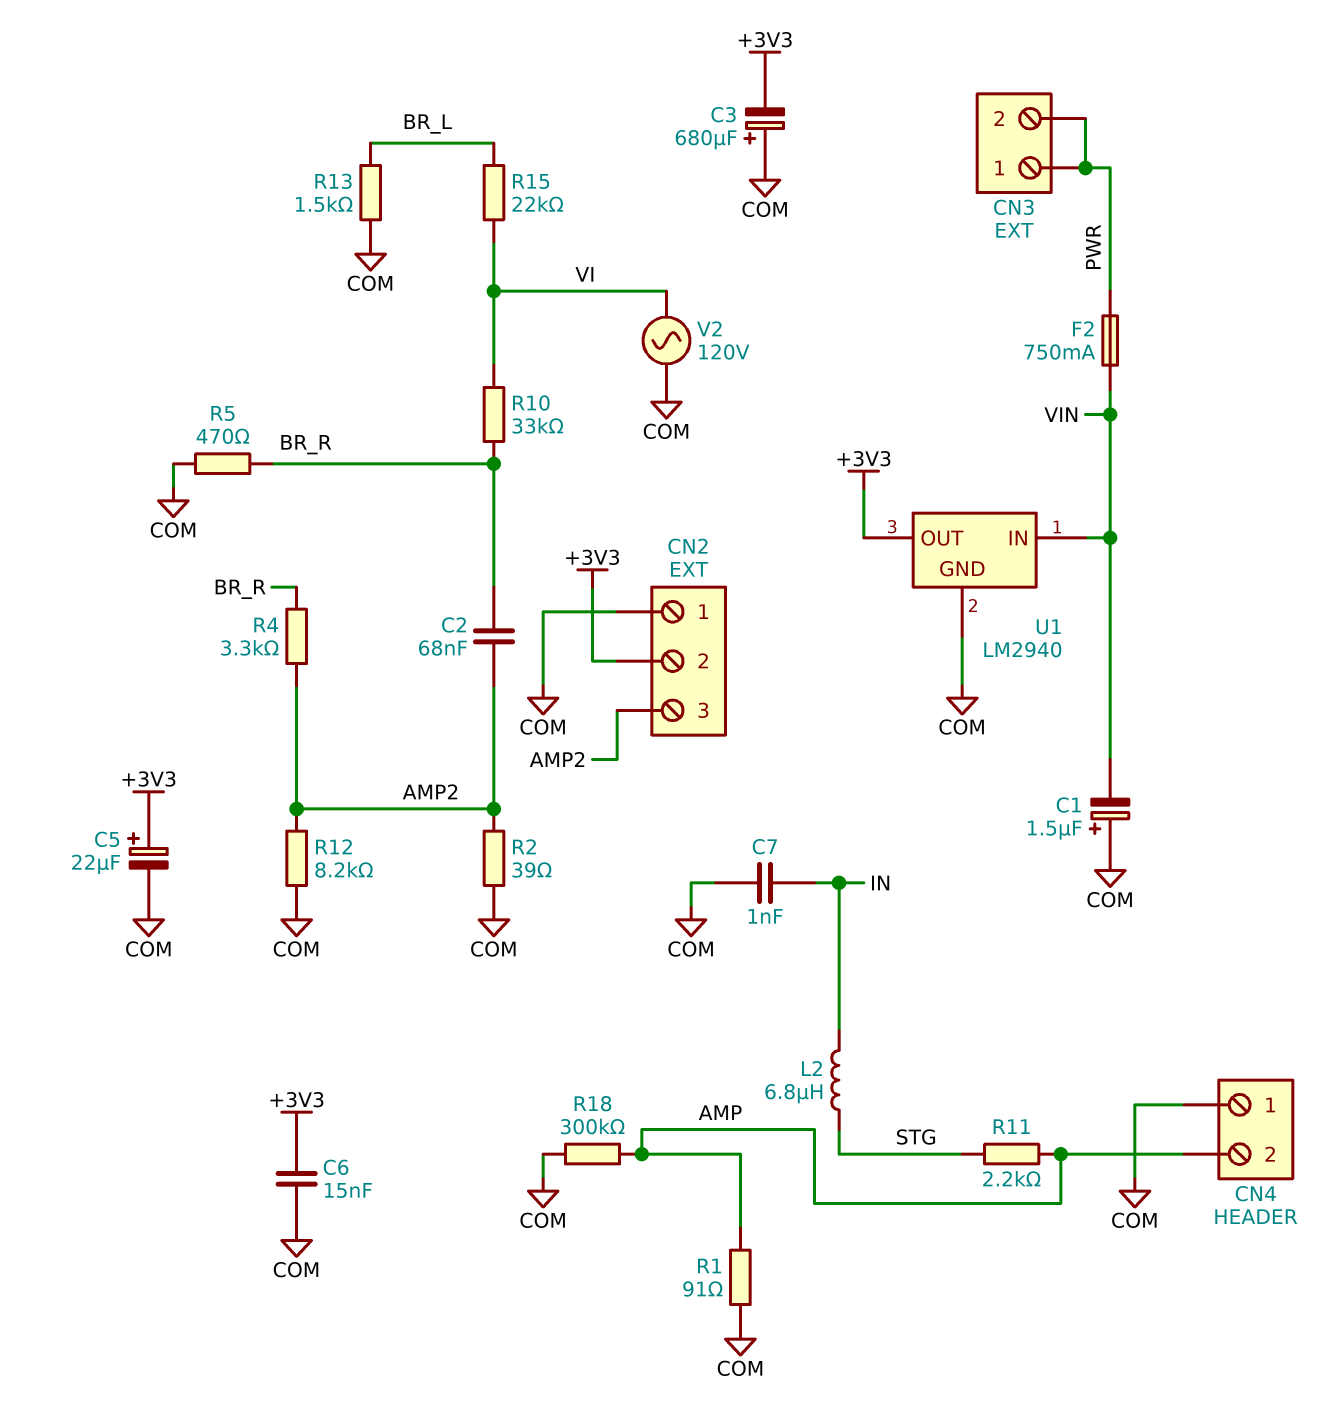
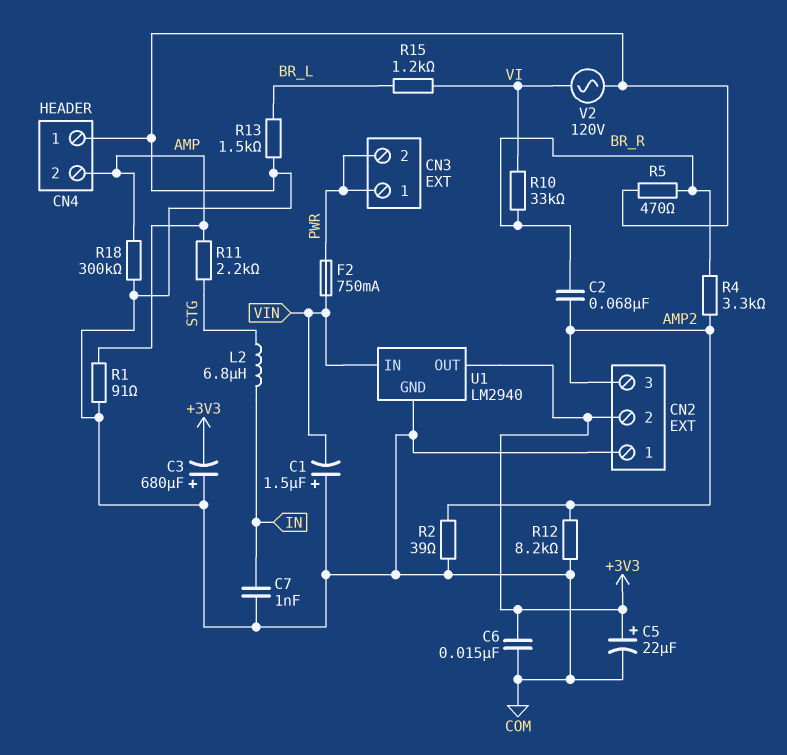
R15: 22k (BR_L, VI) -> 1.2k (BR_L, VI)

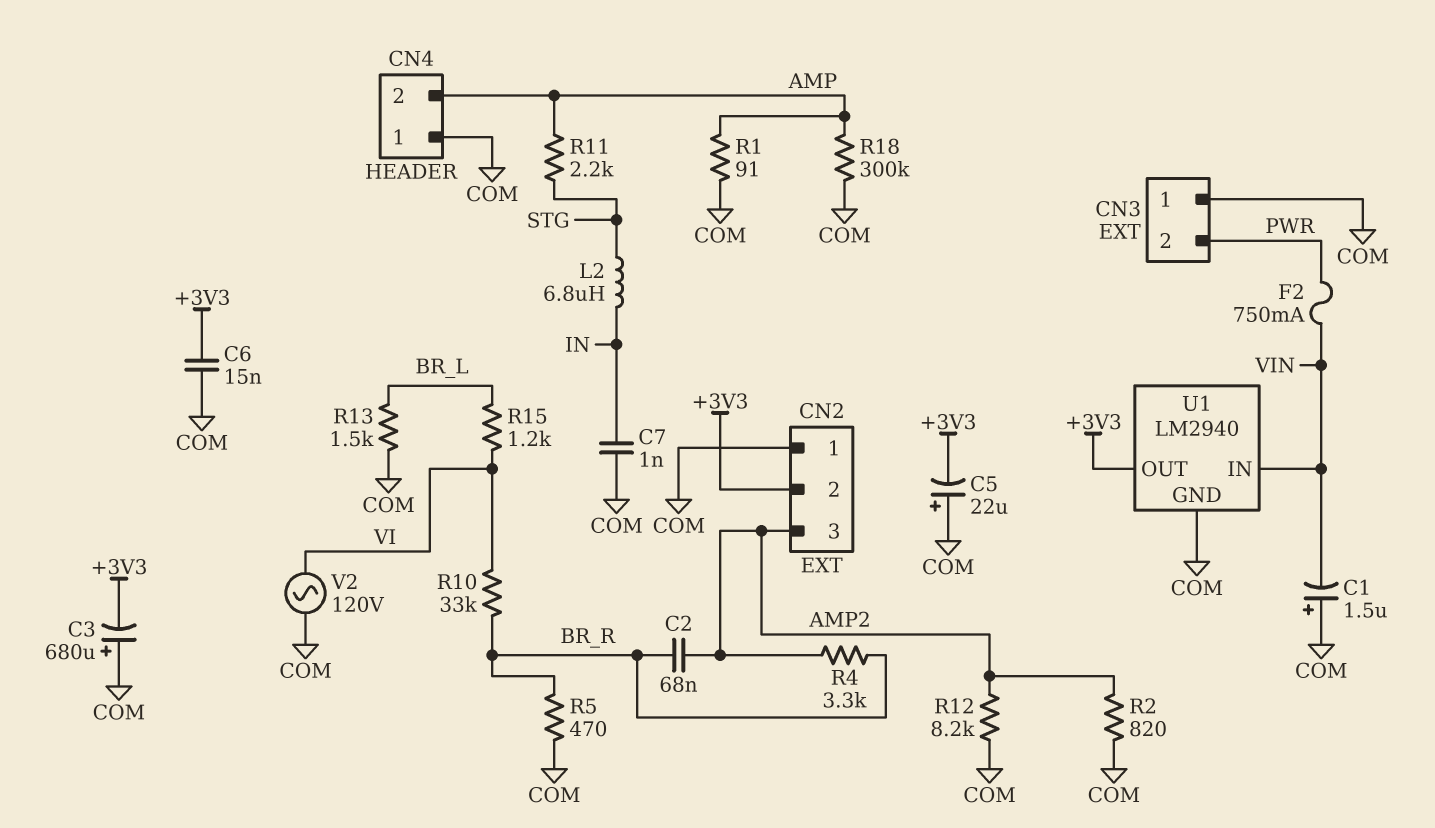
C5: 22uF (plus +3V3, minus COM) -> 22uF (plus COM, minus +3V3)
CN3 pin 1: PWR -> COM
R2: 39 (AMP2, COM) -> 820 (AMP2, COM)

